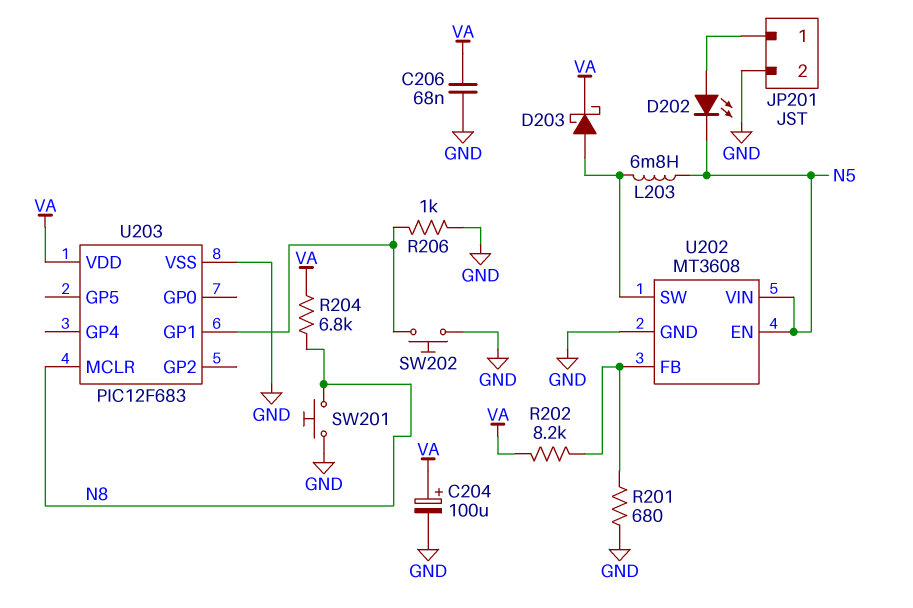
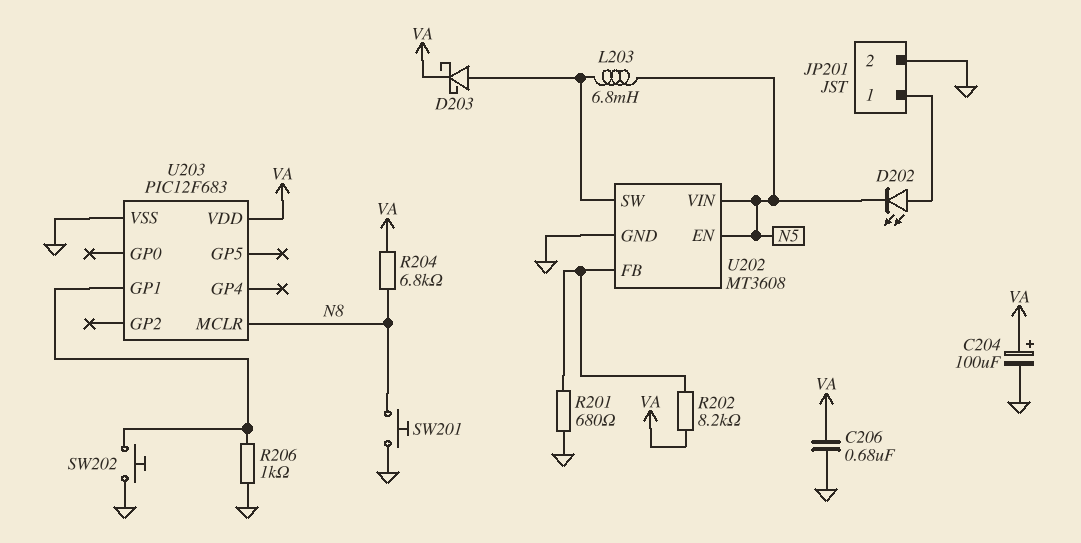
C206: 68nF (GND, VA) -> 680nF (GND, VA)

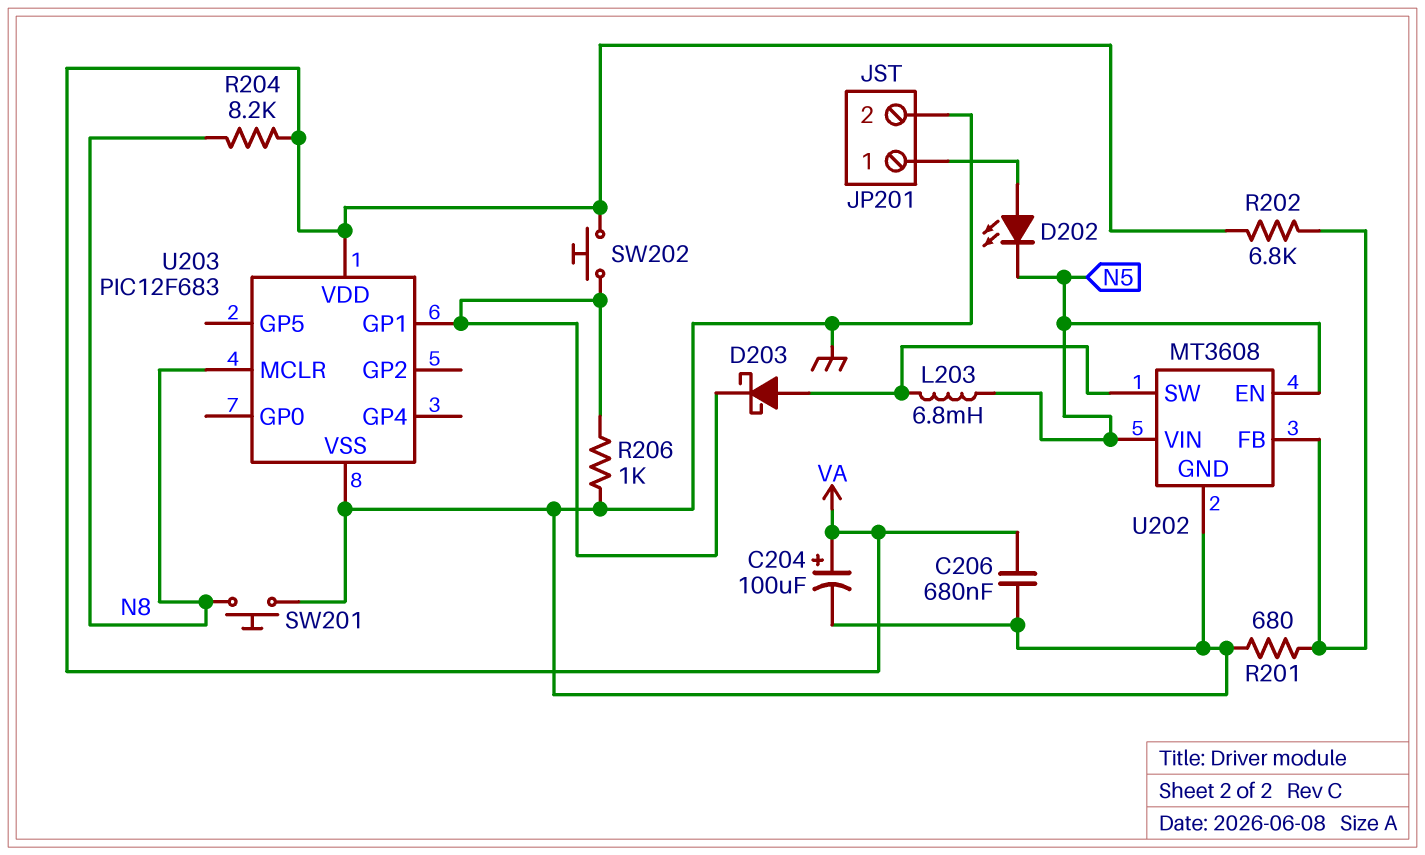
D203: schottky (A U202/SW, K VA) -> schottky (A U202/SW, K U203/GP1)
R202: 8.2k (U202/FB, VA) -> 6.8k (U202/FB, VA)
R204: 6.8k (N8, VA) -> 8.2k (N8, VA)
SW202: button (GND, U203/GP1) -> button (U203/GP1, VA)

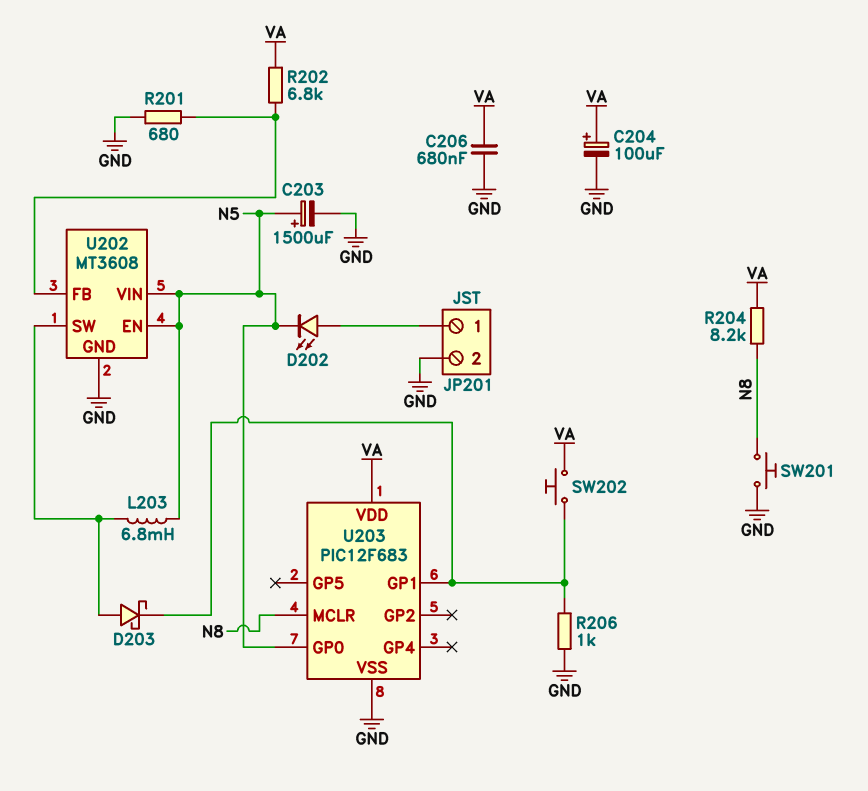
C203: none -> 1500uF (plus N5, minus GND)
U203 pin GP0: none -> N5

